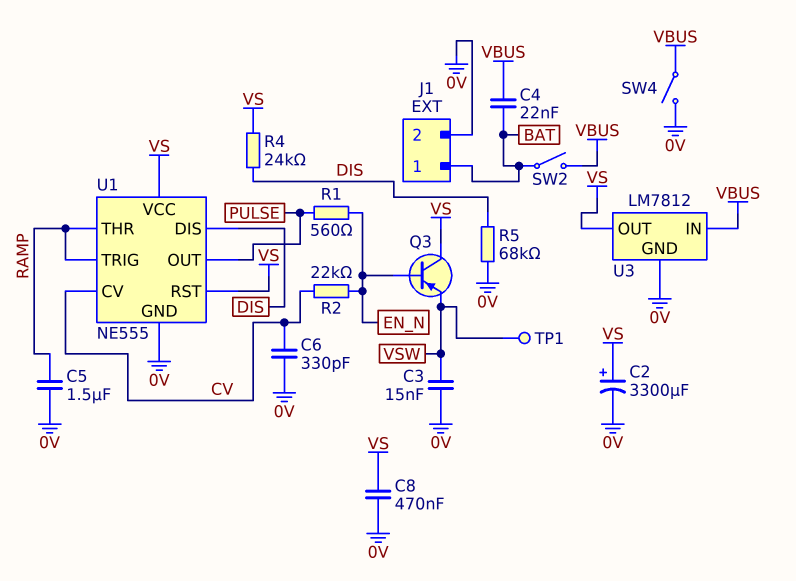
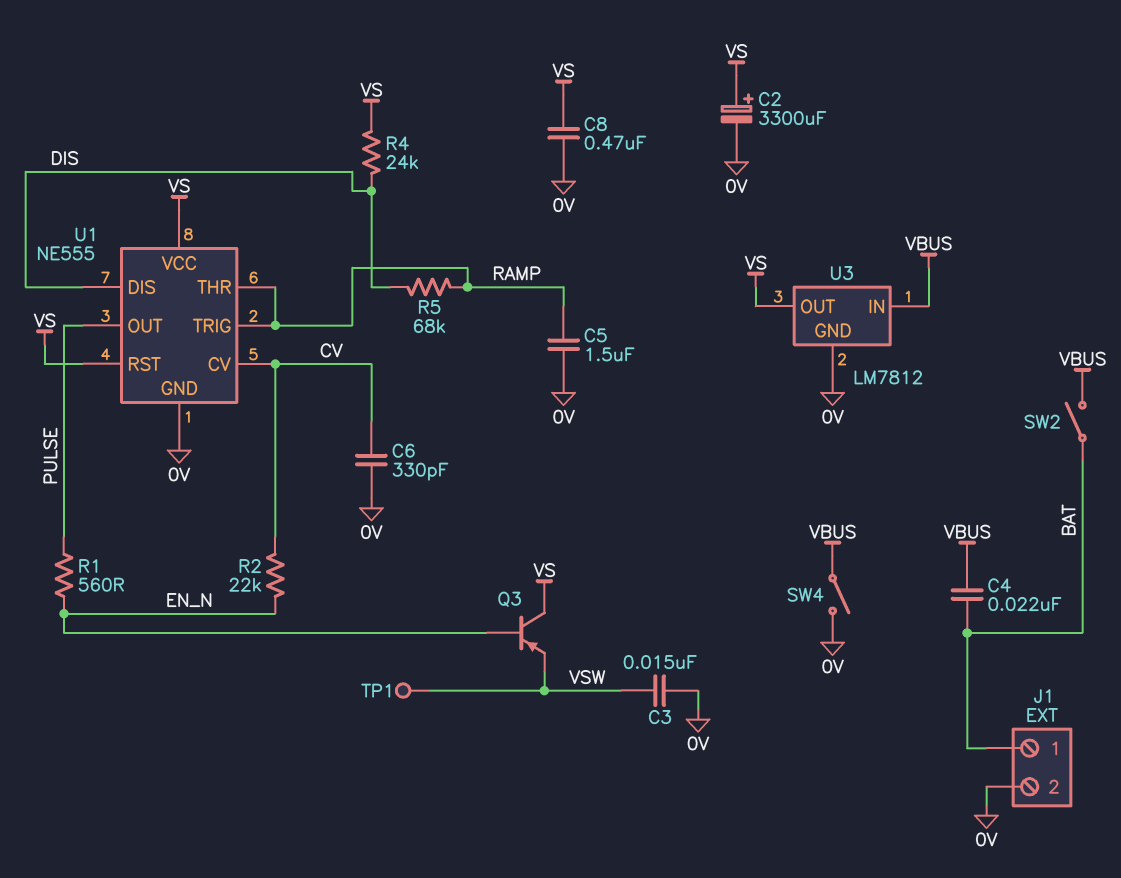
R5: 68k (0V, DIS) -> 68k (DIS, RAMP)

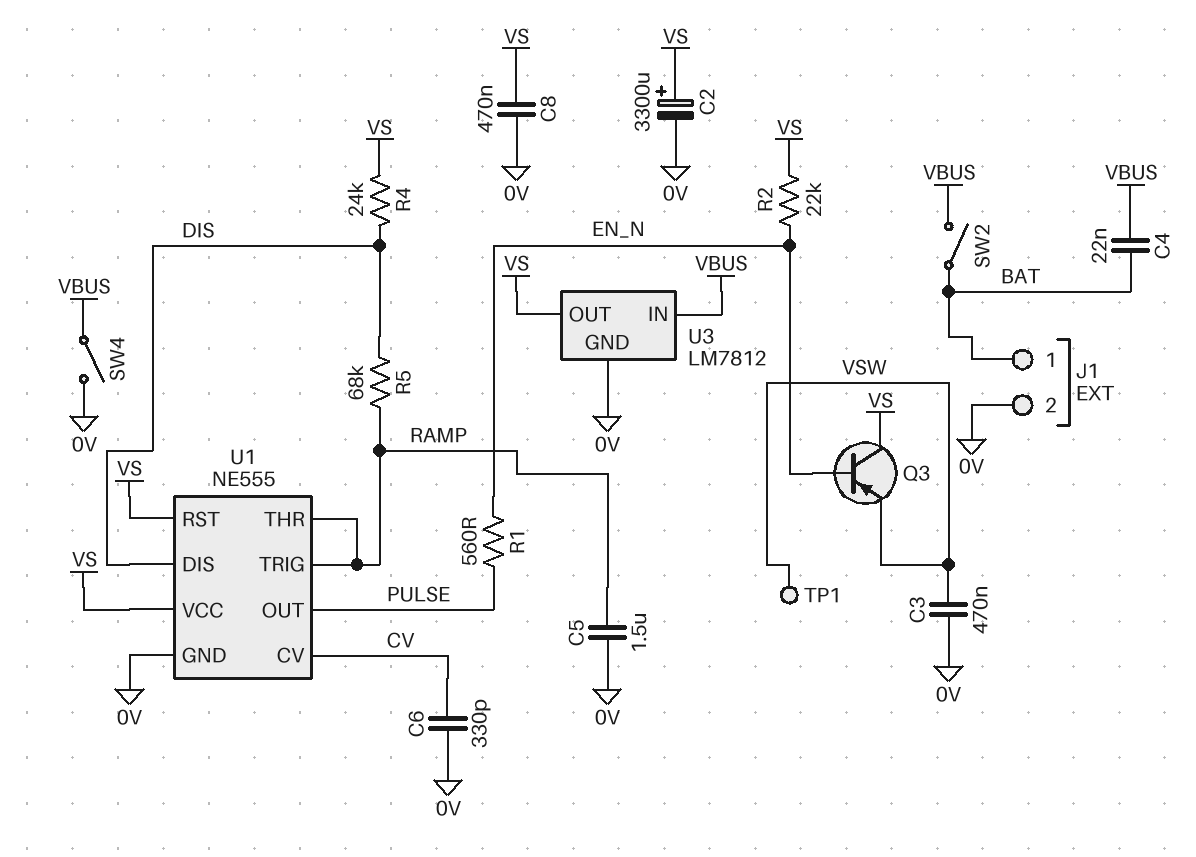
C3: 15nF (0V, VSW) -> 470nF (0V, VSW)
R2: 22k (CV, EN_N) -> 22k (EN_N, VS)

